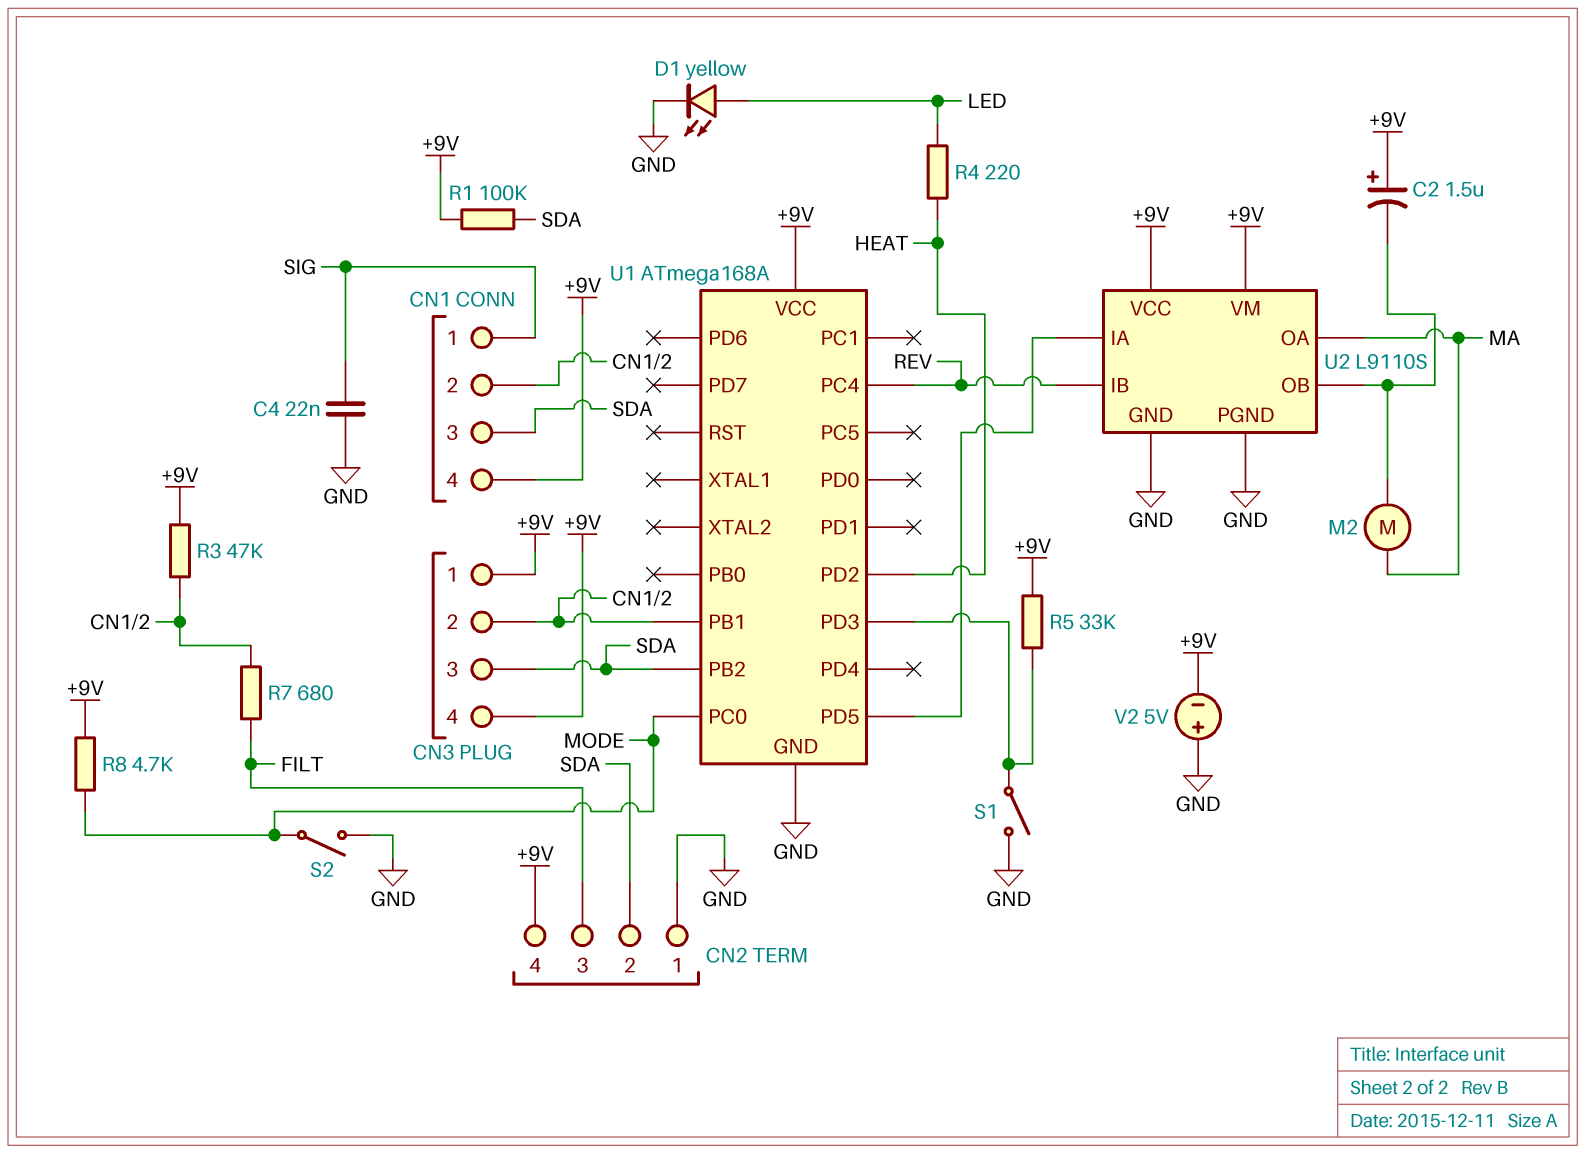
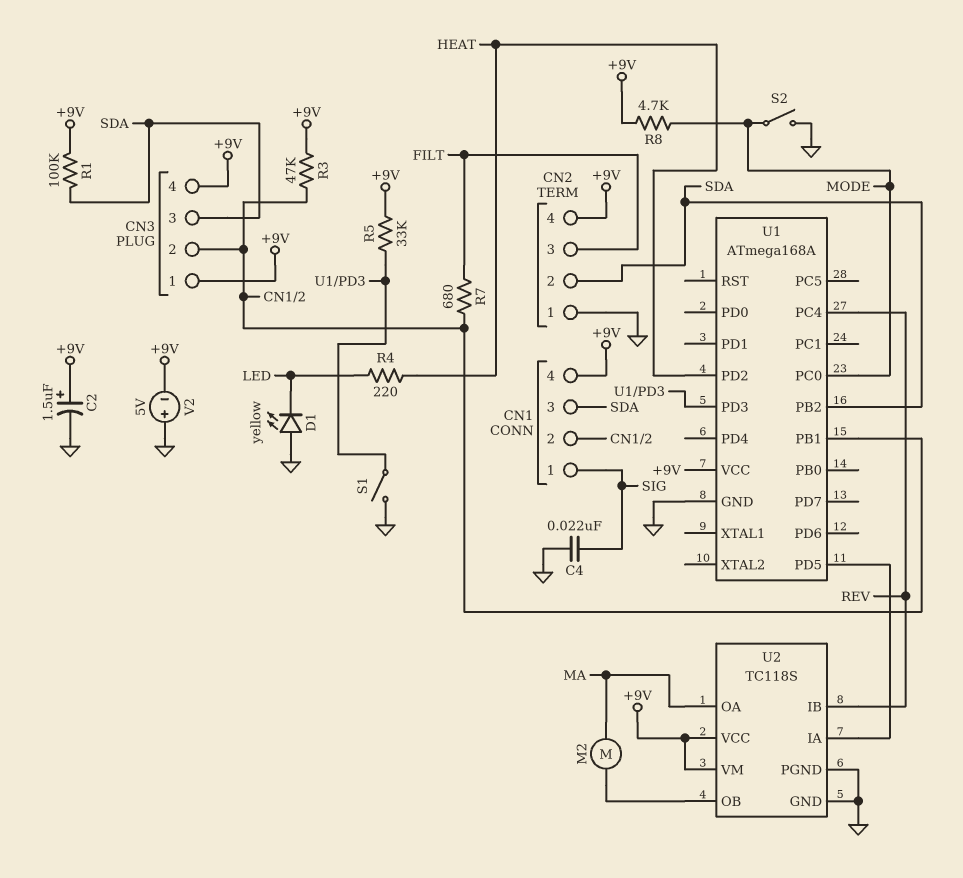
C2: 1.5uF (plus +9V, minus U2/OB) -> 1.5uF (plus +9V, minus GND)
D1: LED yellow (A LED, K GND) -> LED yellow (A GND, K LED)
U2: L9110S -> TC118S

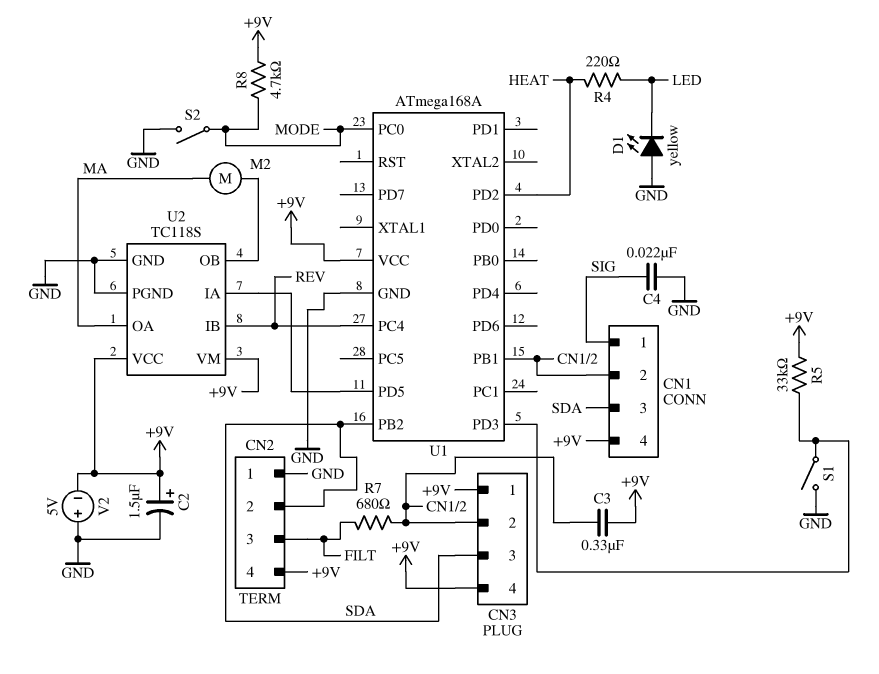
C3: none -> 330nF (+9V, CN1/2)
R1: 100k (+9V, SDA) -> none
R3: 47k (+9V, CN1/2) -> none

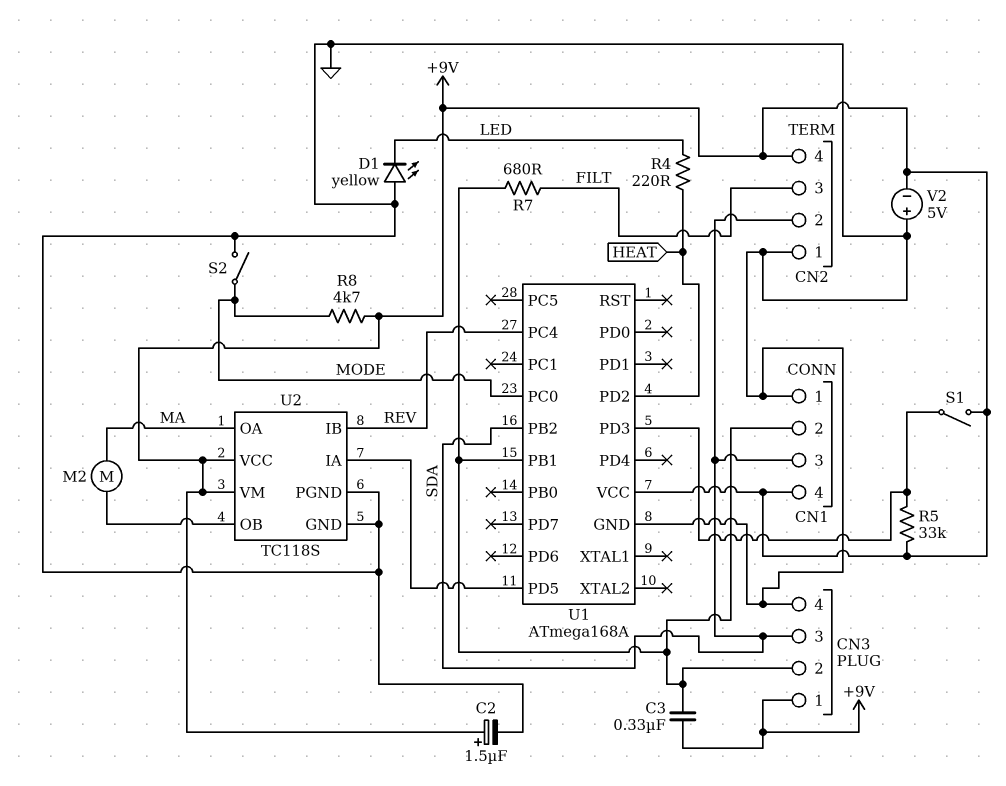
C4: 22nF (GND, SIG) -> none
CN1 pin 1: SIG -> GND
CN3 pin 4: +9V -> GND
S1: switch (GND, U1/PD3) -> switch (+9V, U1/PD3)

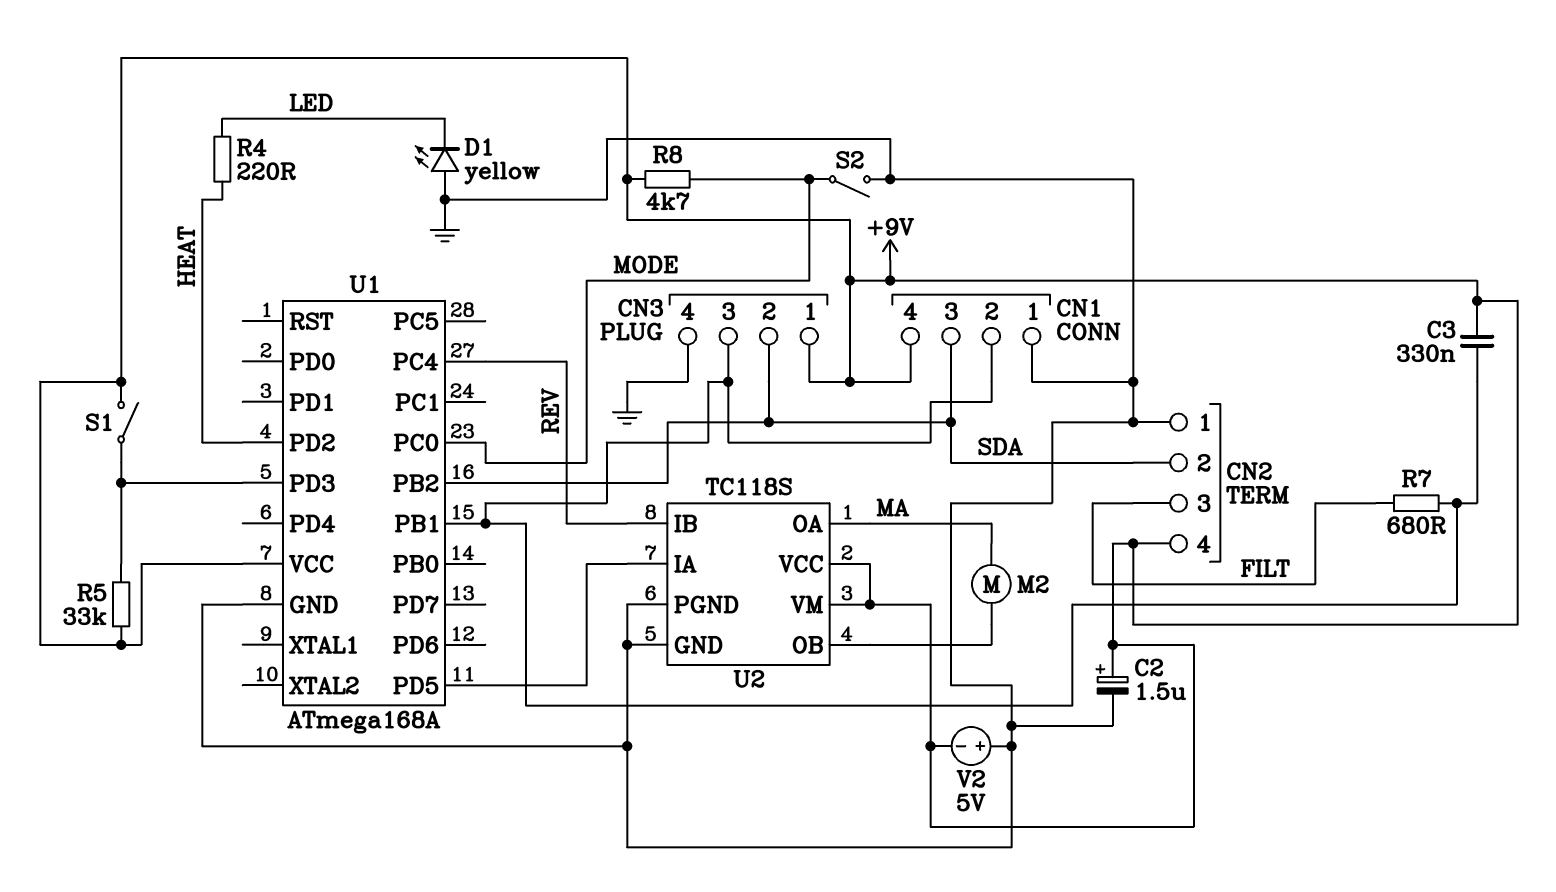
CN3 pin 2: CN1/2 -> SDA
CN3 pin 3: SDA -> CN1/2

